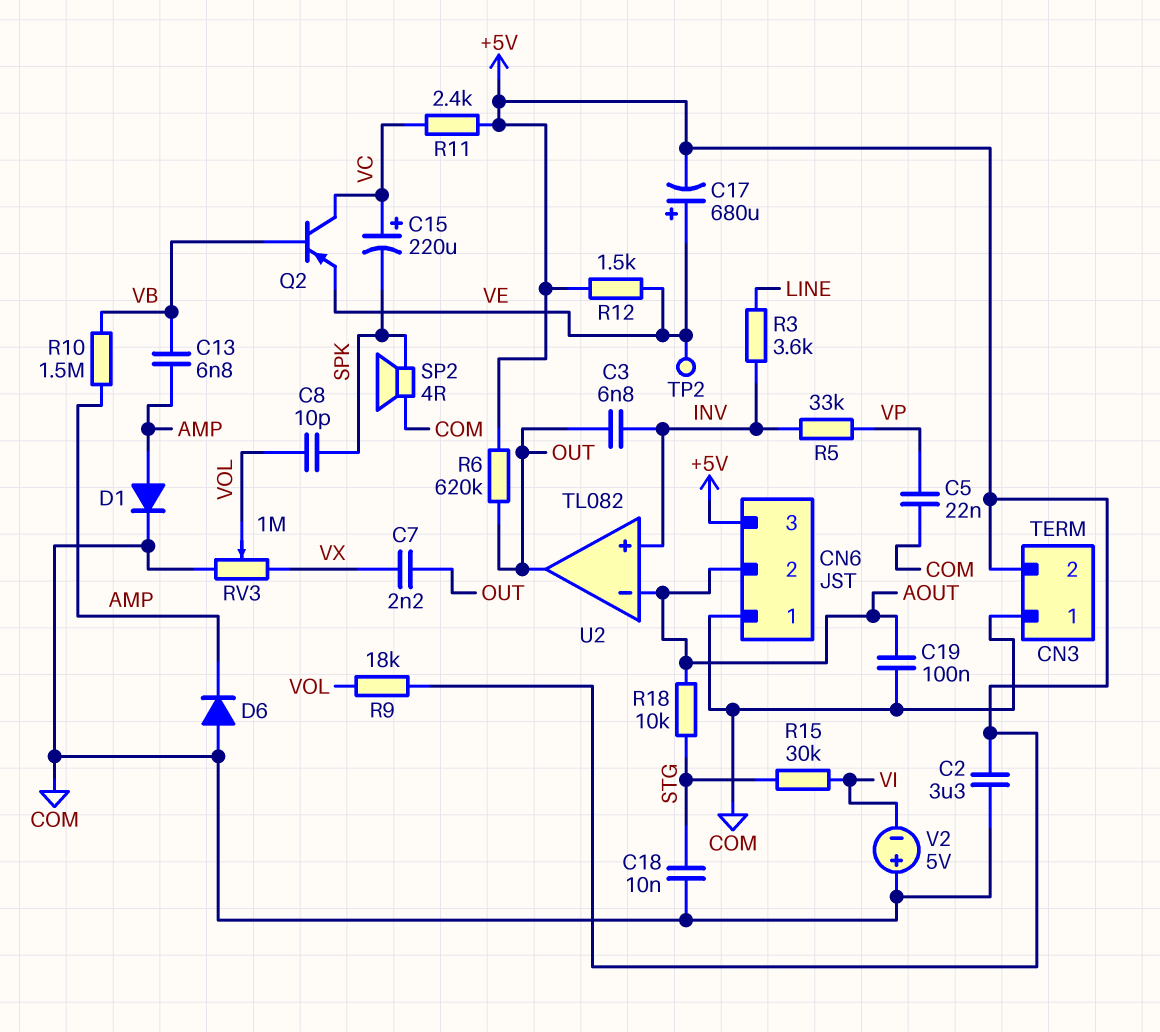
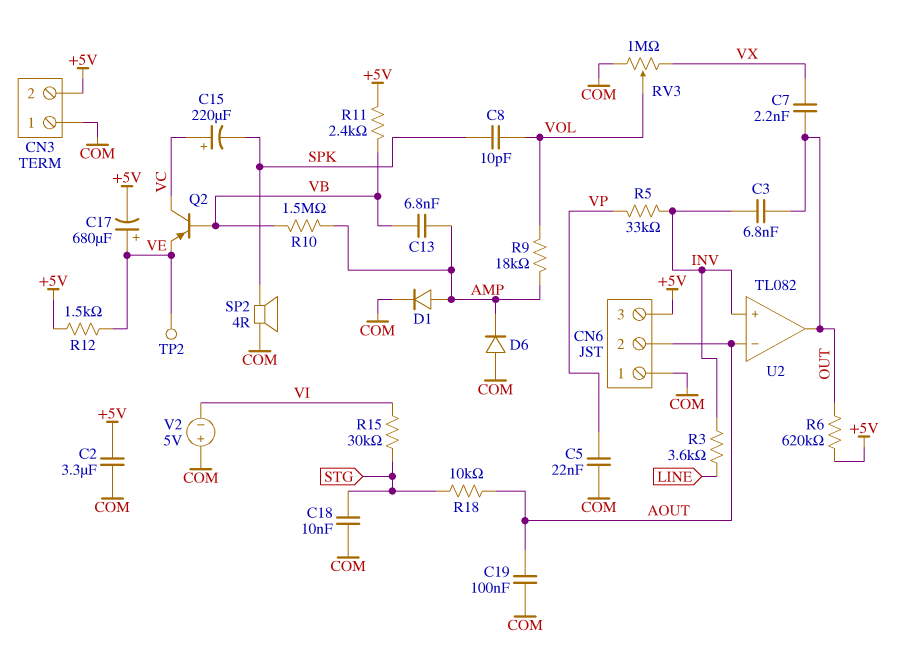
R9: 18k (+5V, VOL) -> 18k (AMP, VOL)
R11: 2.4k (+5V, VC) -> 2.4k (+5V, VB)

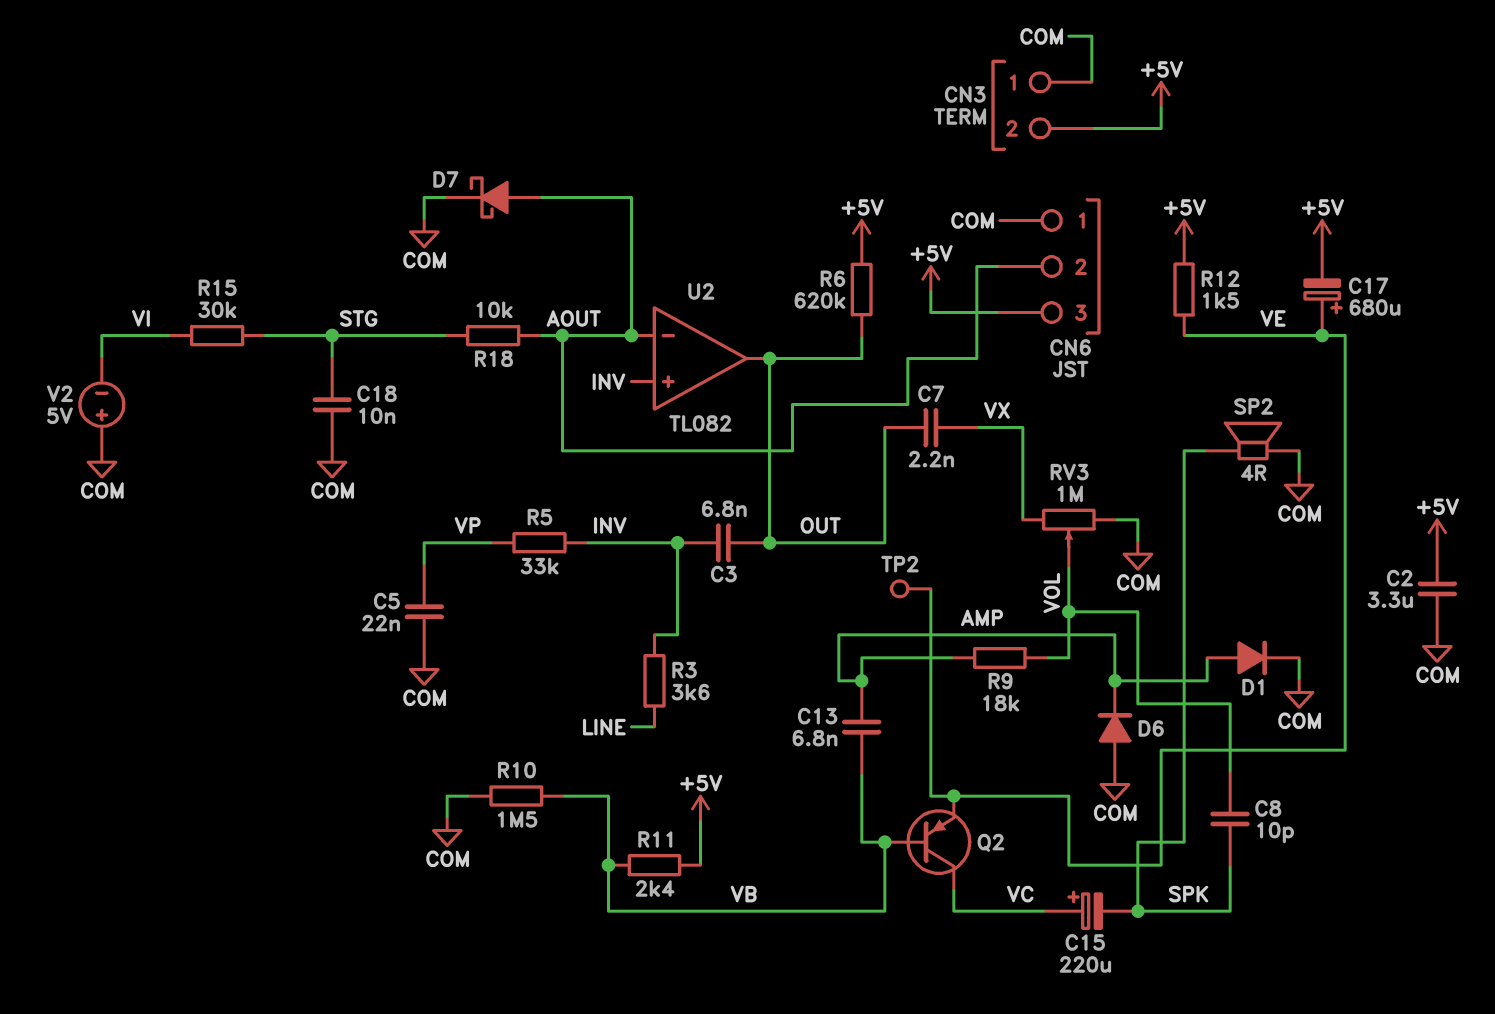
C19: 100nF (AOUT, COM) -> none
D7: none -> schottky (A AOUT, K COM)
R10: 1.5M (AMP, VB) -> 1.5M (COM, VB)

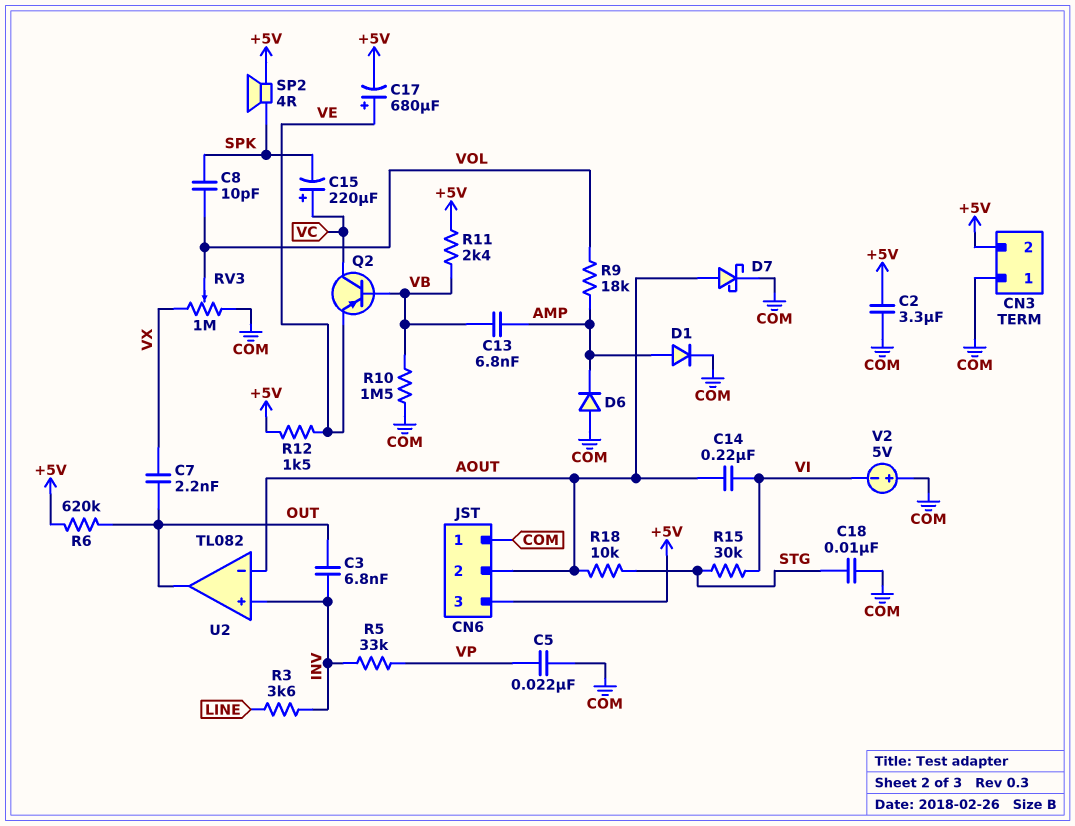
C14: none -> 220nF (AOUT, VI)
SP2: speaker 4R (COM, SPK) -> speaker 4R (+5V, SPK)
TP2: test point (VE) -> none

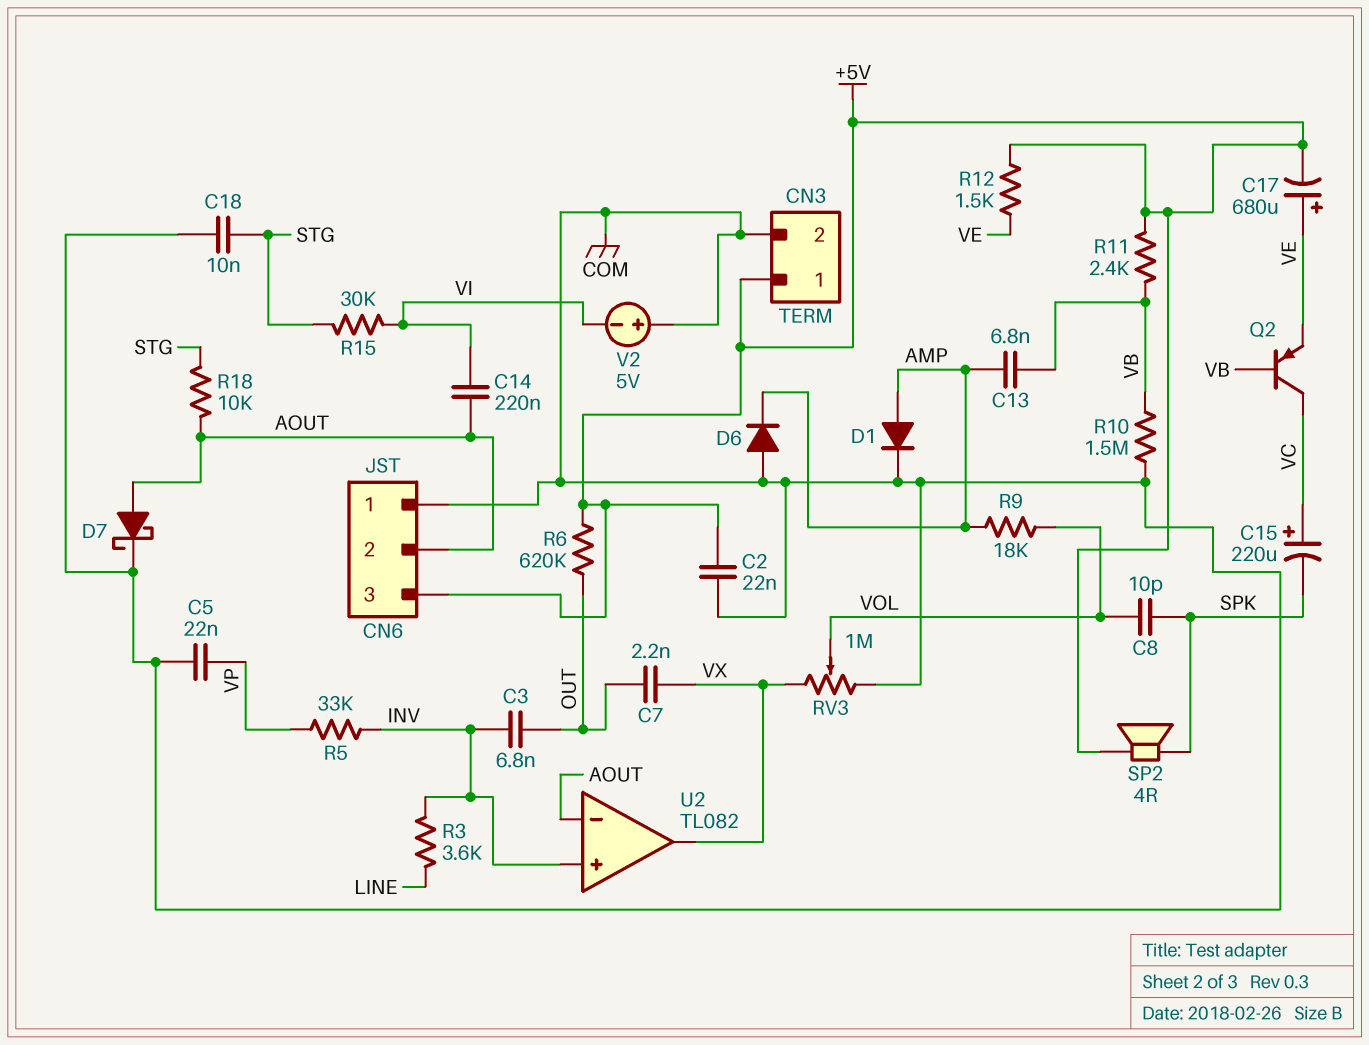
C2: 3.3uF (+5V, COM) -> 22nF (+5V, COM)
CN3 pin 1: COM -> +5V
CN3 pin 2: +5V -> COM
U2 pin out: OUT -> VX

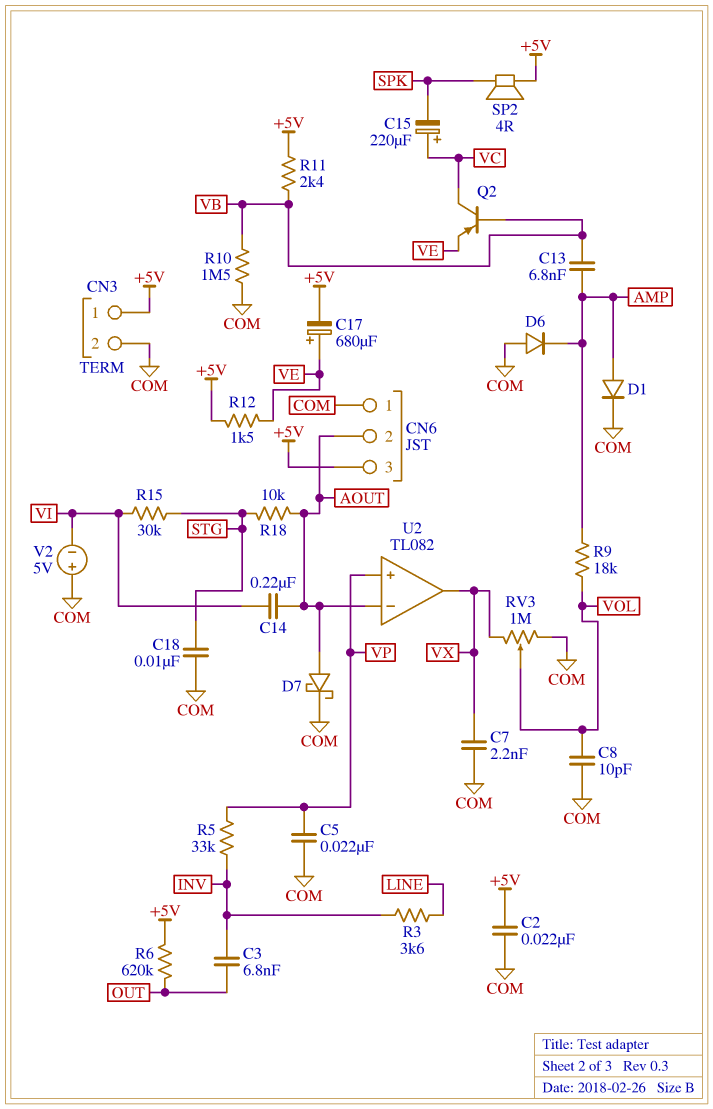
C7: 2.2nF (OUT, VX) -> 2.2nF (COM, VX)
C8: 10pF (SPK, VOL) -> 10pF (COM, VOL)
U2 pin in+: INV -> VP

